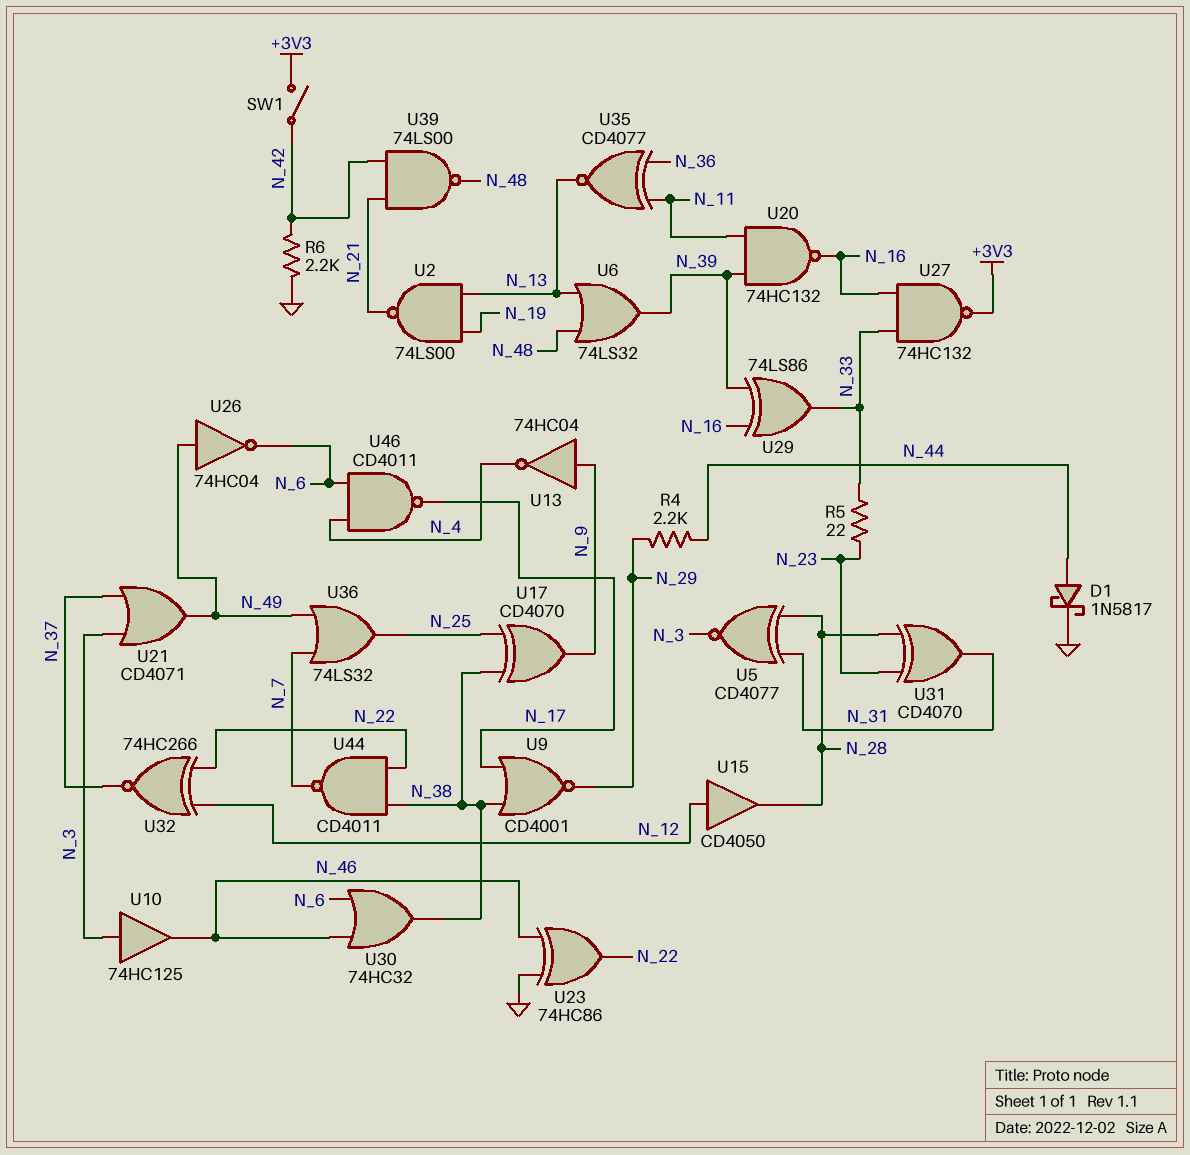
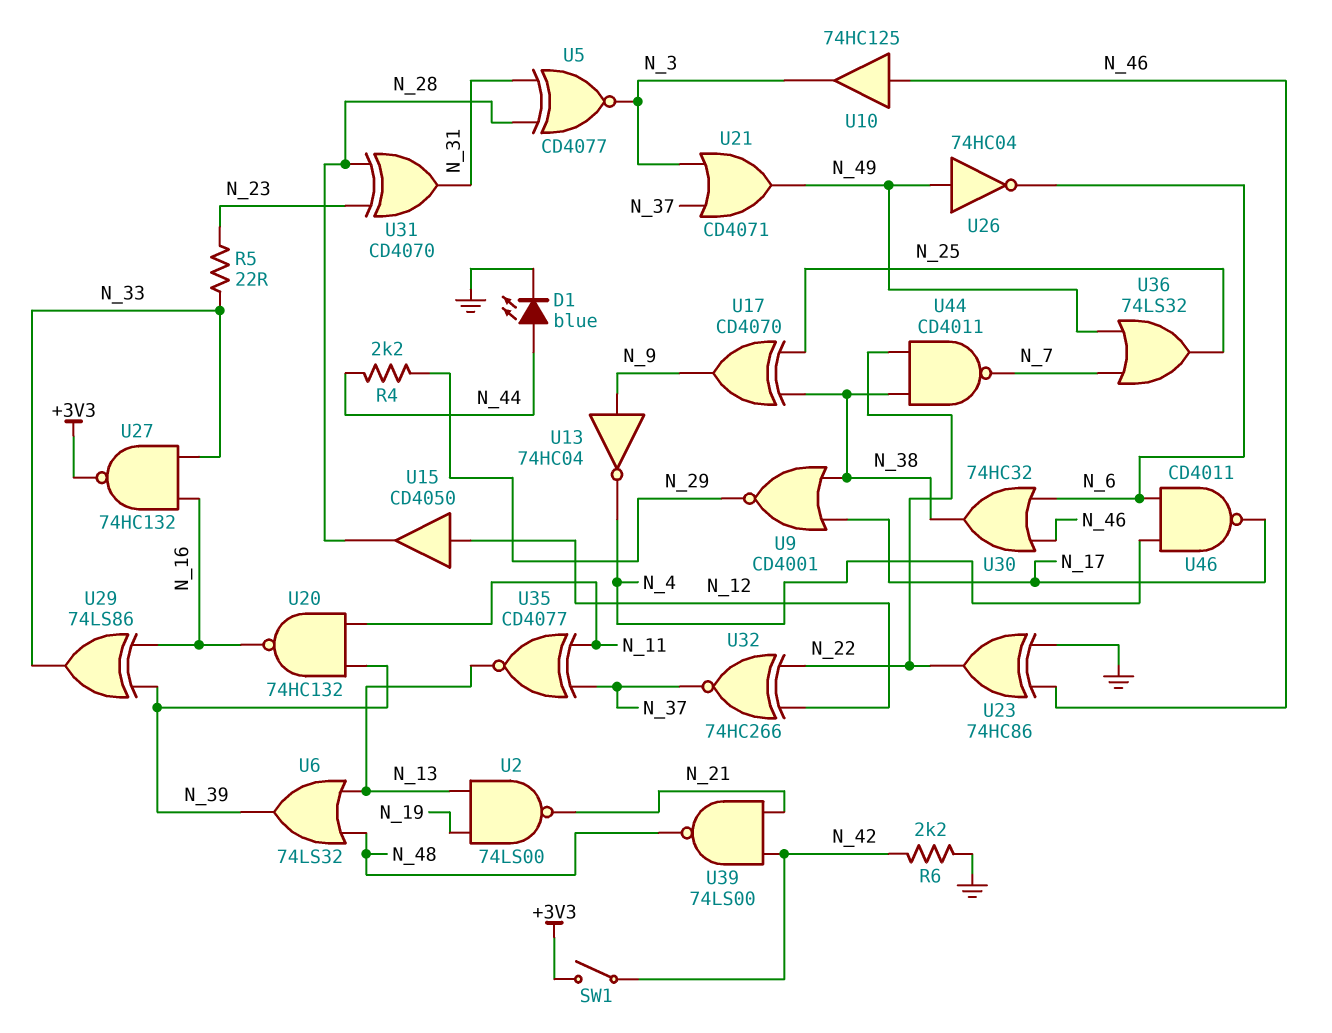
D1: schottky 1N5817 (A N_44, K GND) -> LED blue (A N_44, K GND)
U10: buffer 74HC125 (in N_3, out N_46) -> buffer 74HC125 (in N_46, out N_3)
U35: XNOR CD4077 (in N_11, in N_36, out N_13) -> XNOR CD4077 (in N_11, in N_37, out N_13)

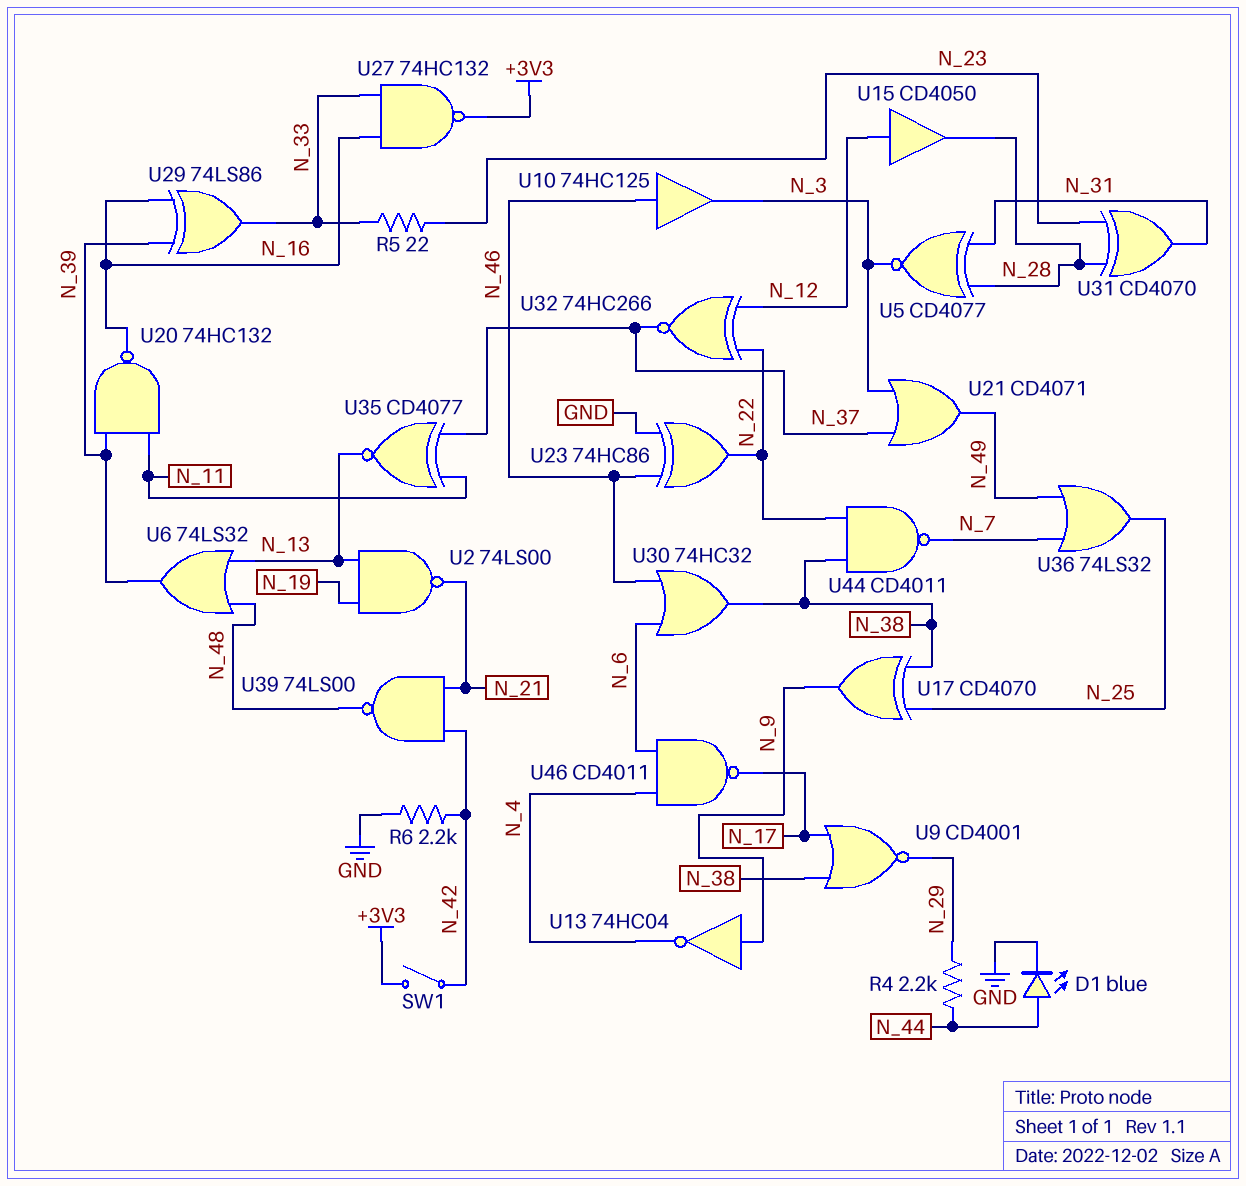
U26: NOT 74HC04 (in N_49, out N_6) -> none

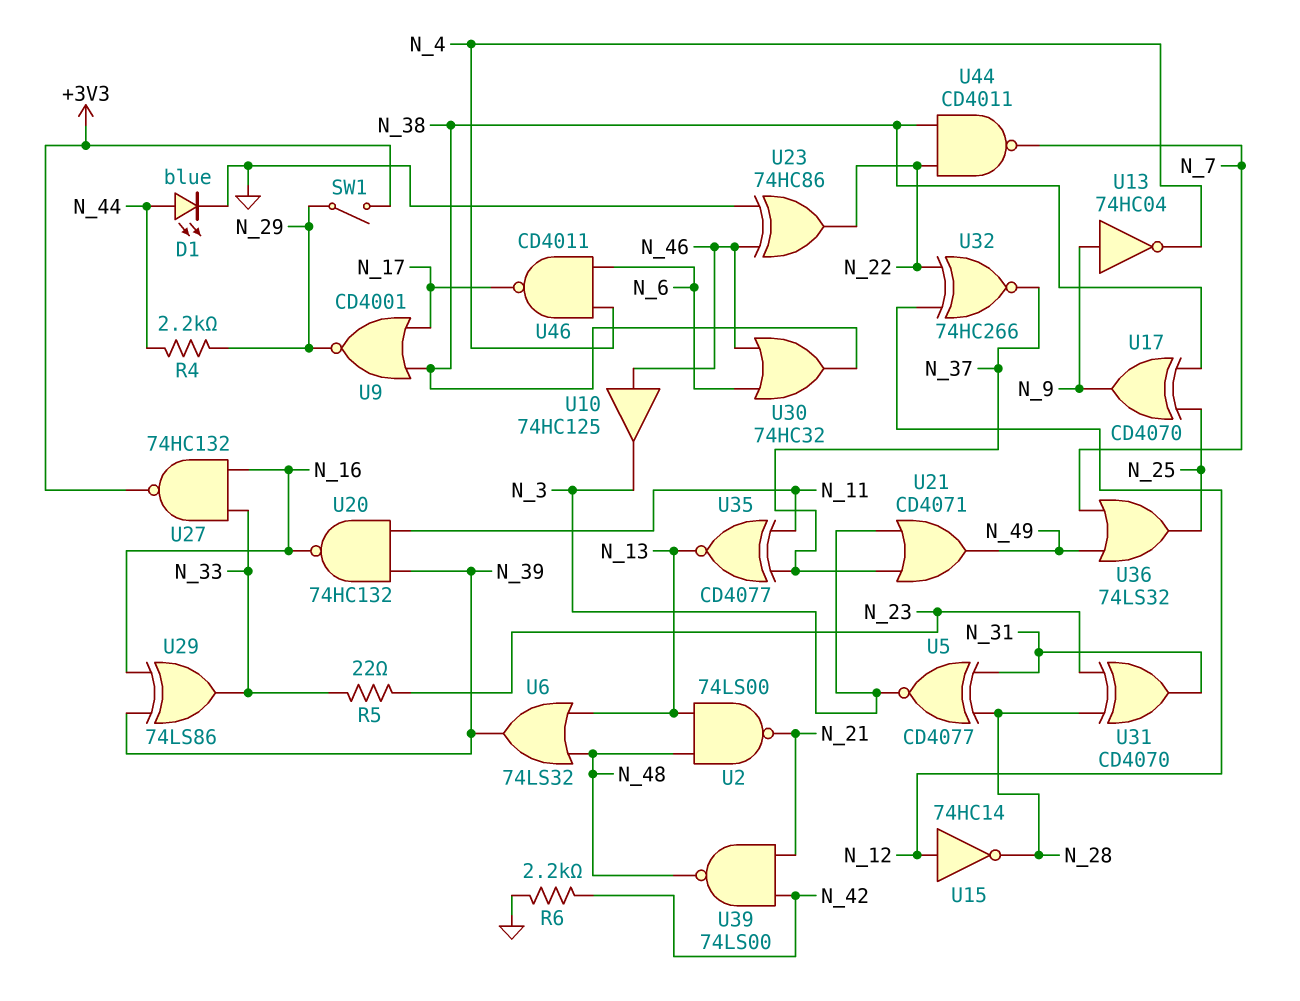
SW1: switch (+3V3, N_42) -> switch (+3V3, N_29)
U2: NAND 74LS00 (in N_13, in N_19, out N_21) -> NAND 74LS00 (in N_13, in N_48, out N_21)
U15: buffer CD4050 (in N_12, out N_28) -> NOT 74HC14 (in N_12, out N_28)

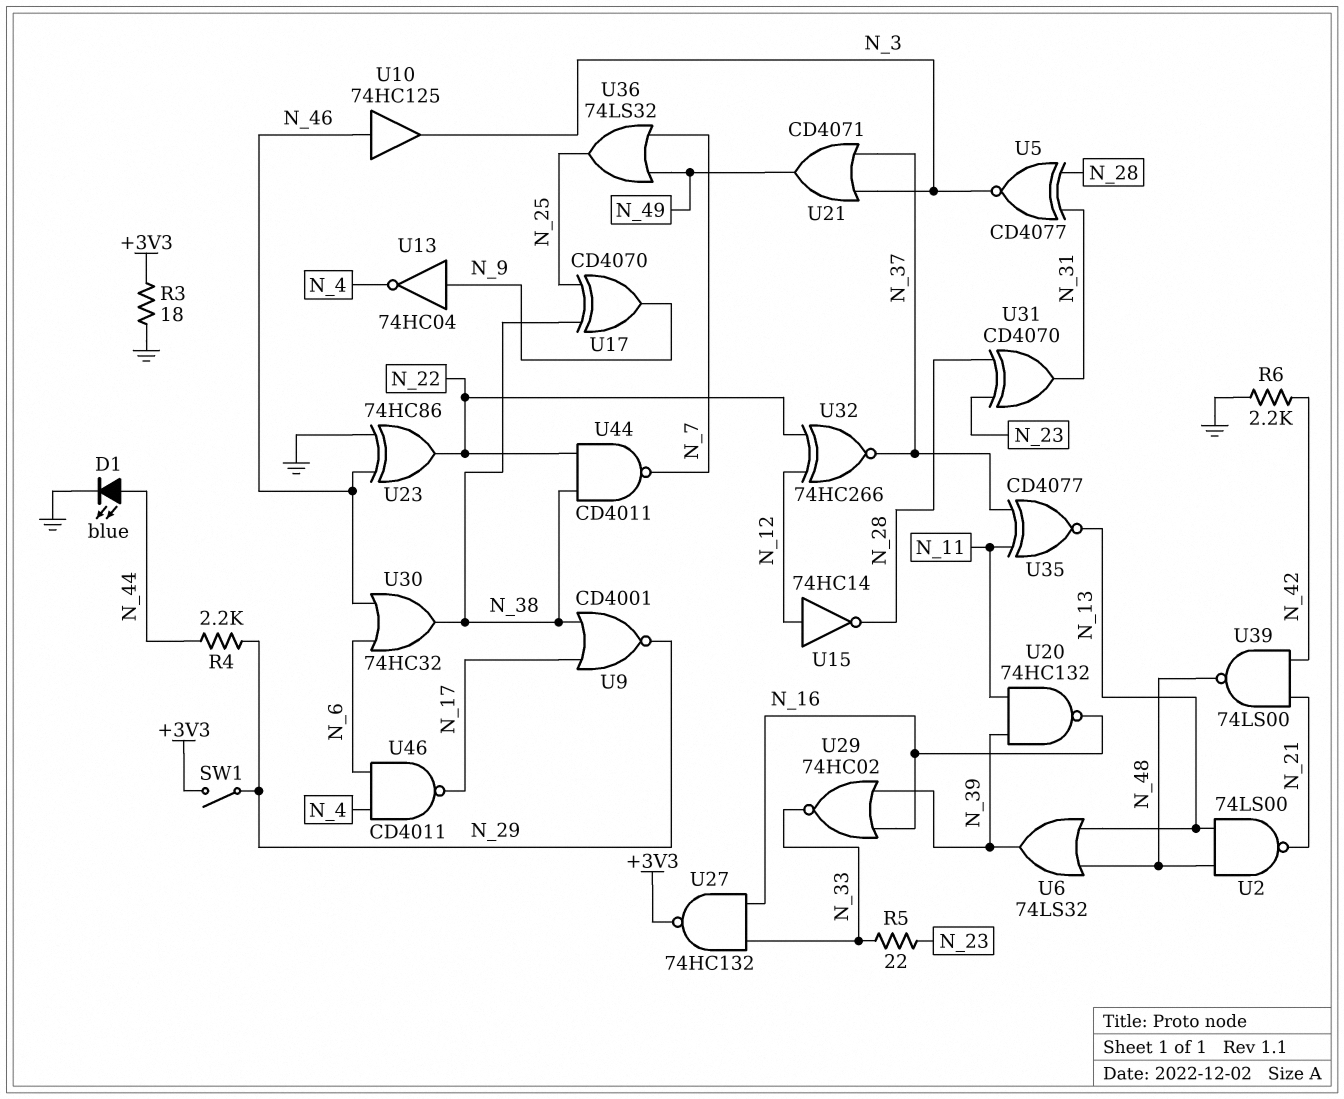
R3: none -> 18 (+3V3, GND)
U29: XOR 74LS86 (in N_16, in N_39, out N_33) -> NOR 74HC02 (in N_16, in N_39, out N_33)

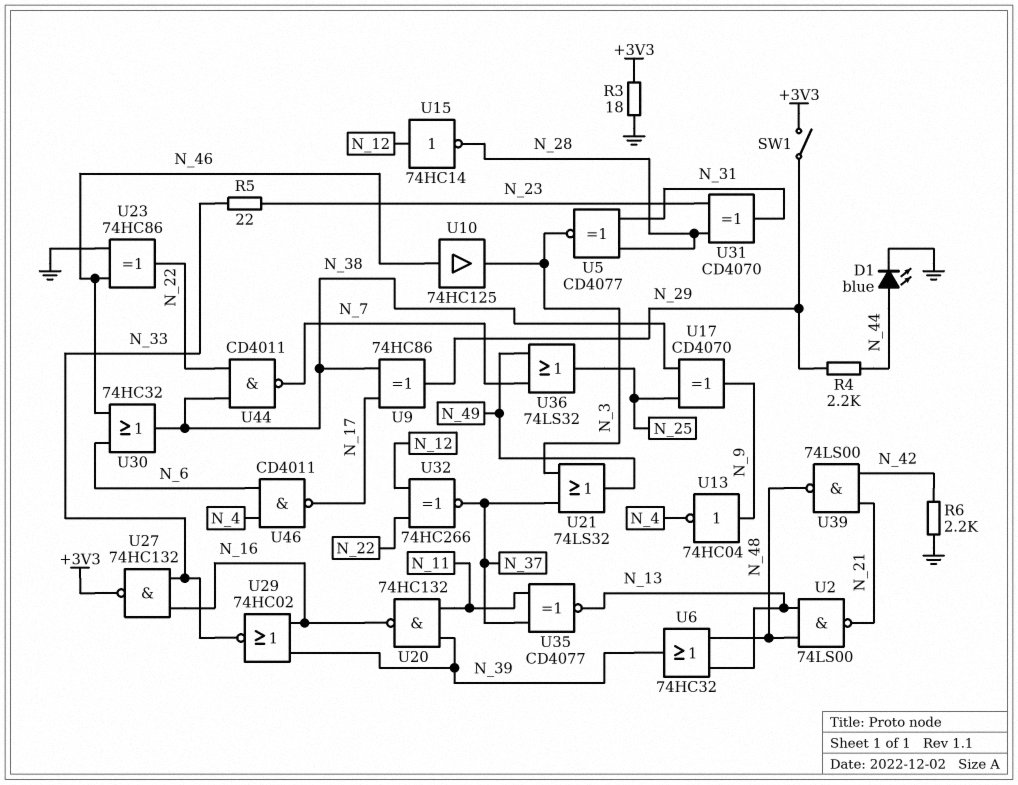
U6: OR 74LS32 (in N_13, in N_48, out N_39) -> OR 74HC32 (in N_13, in N_48, out N_39)
U9: NOR CD4001 (in N_17, in N_38, out N_29) -> XOR 74HC86 (in N_17, in N_38, out N_29)
U21: OR CD4071 (in N_3, in N_37, out N_49) -> OR 74LS32 (in N_3, in N_37, out N_49)

